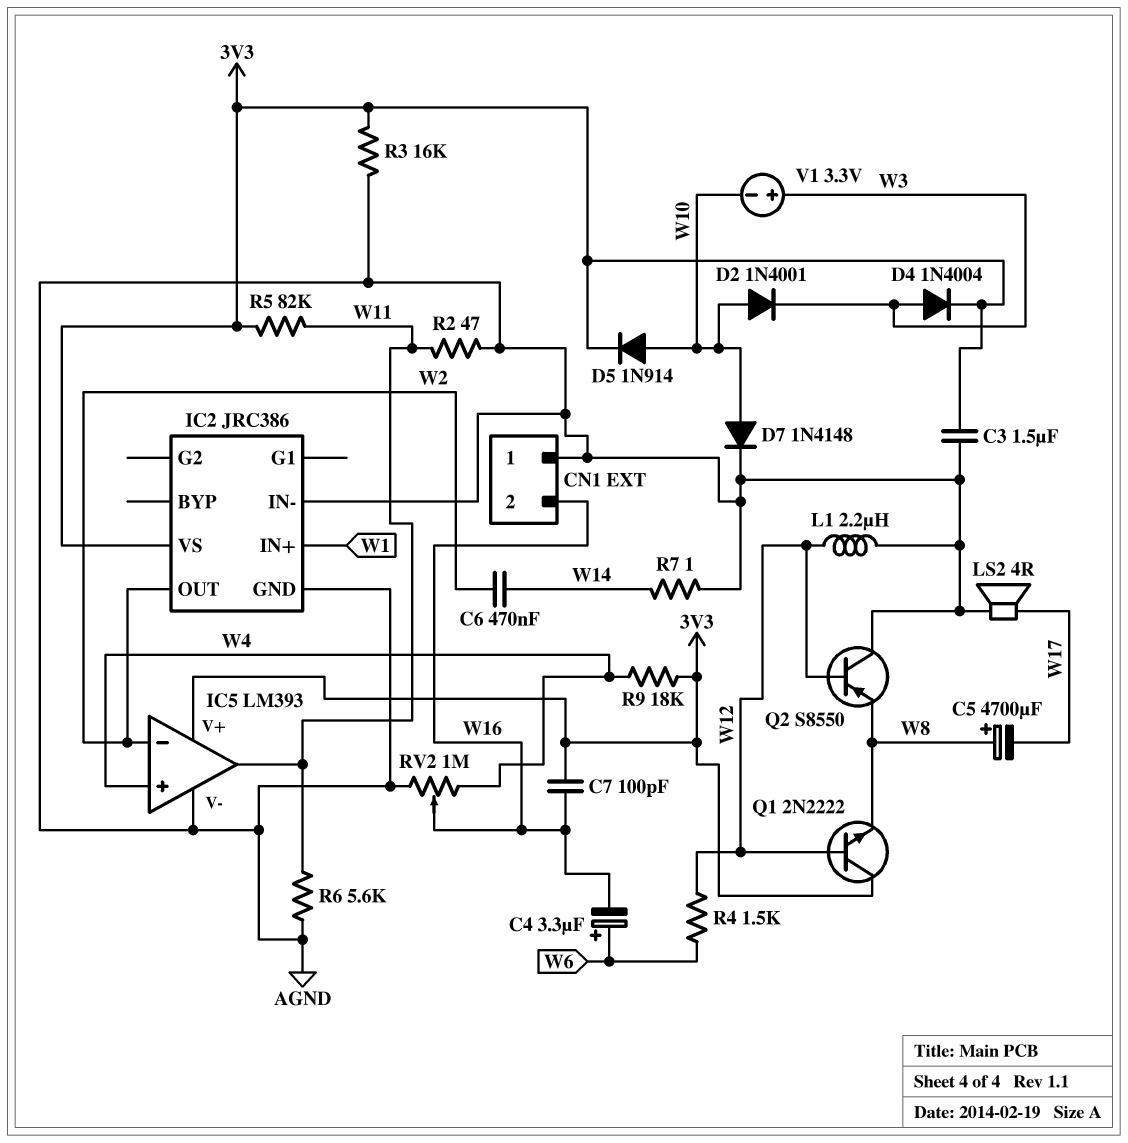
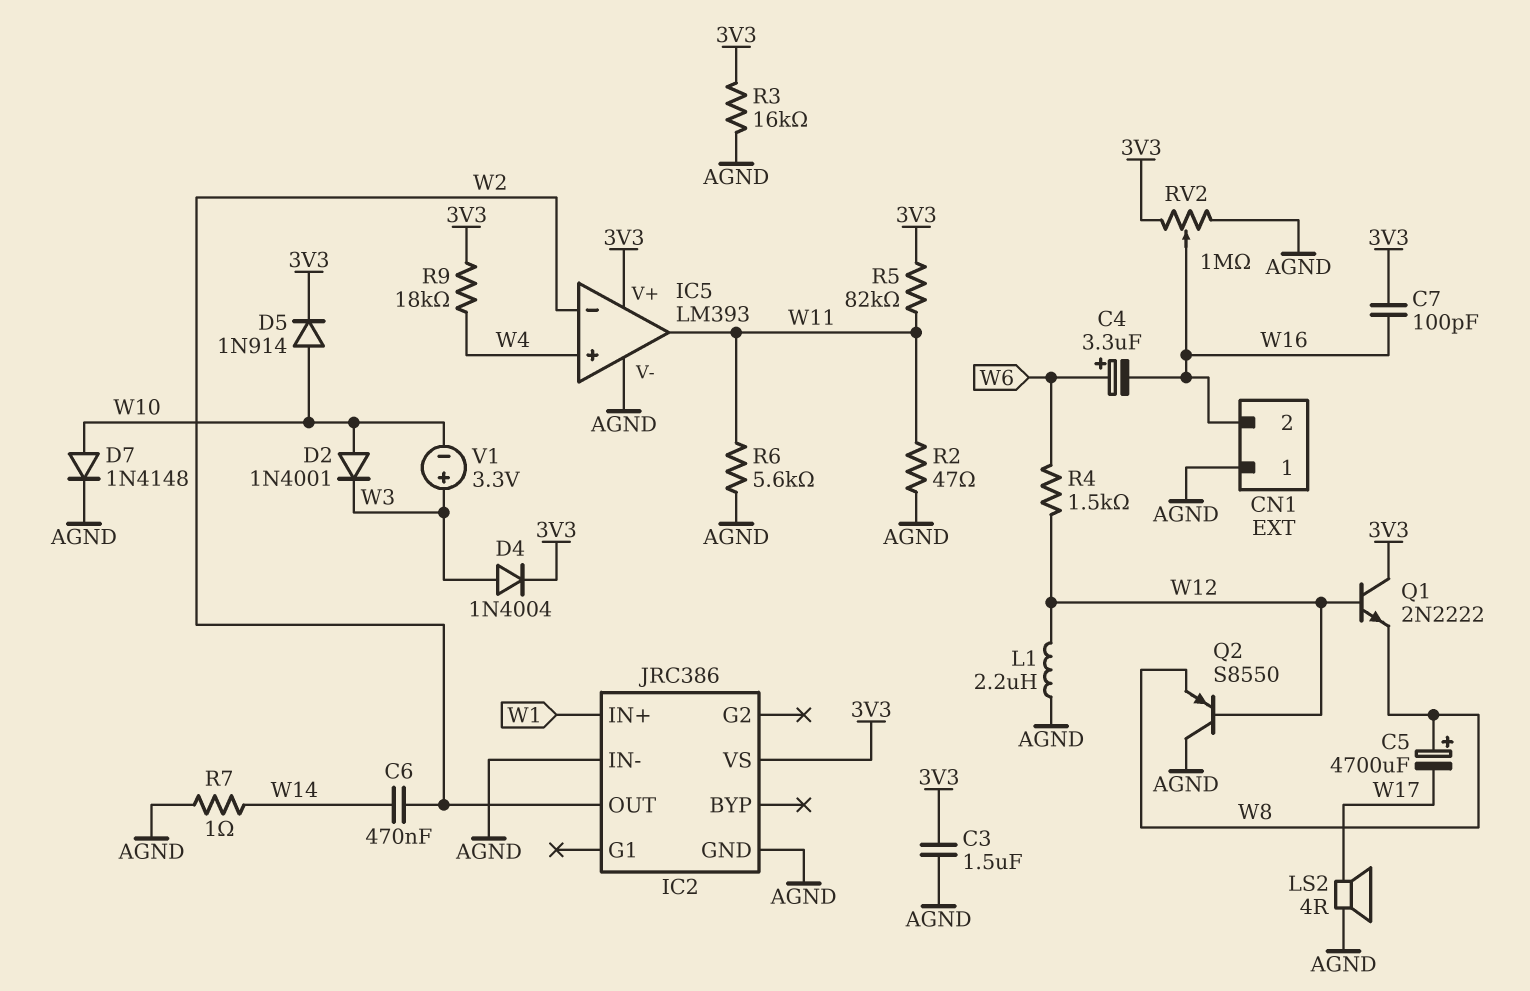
RV2: 1M (AGND, W4, wiper W16) -> 1M (3V3, AGND, wiper W16)

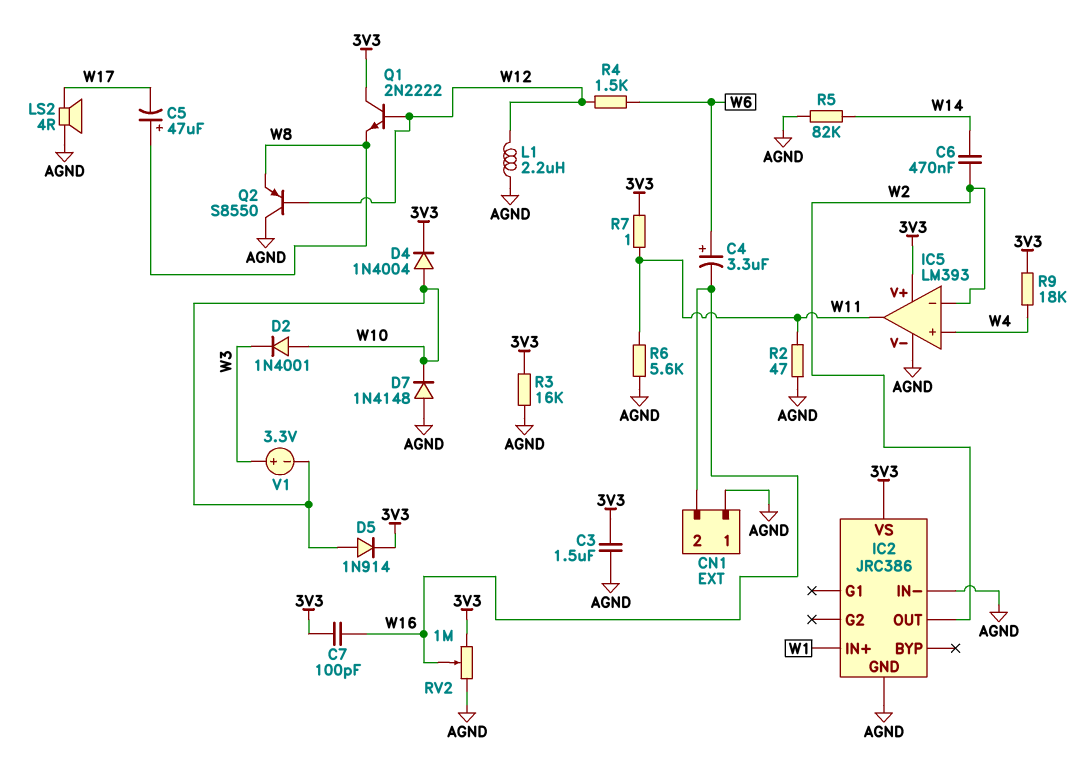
C5: 4700uF (plus W8, minus W17) -> 47uF (plus W8, minus W17)
D4: diode 1N4004 (A W3, K 3V3) -> diode 1N4004 (A W10, K 3V3)
D7: diode 1N4148 (A W10, K AGND) -> diode 1N4148 (A AGND, K W10)
R5: 82k (3V3, W11) -> 82k (AGND, W14)
R7: 1 (AGND, W14) -> 1 (3V3, W11)

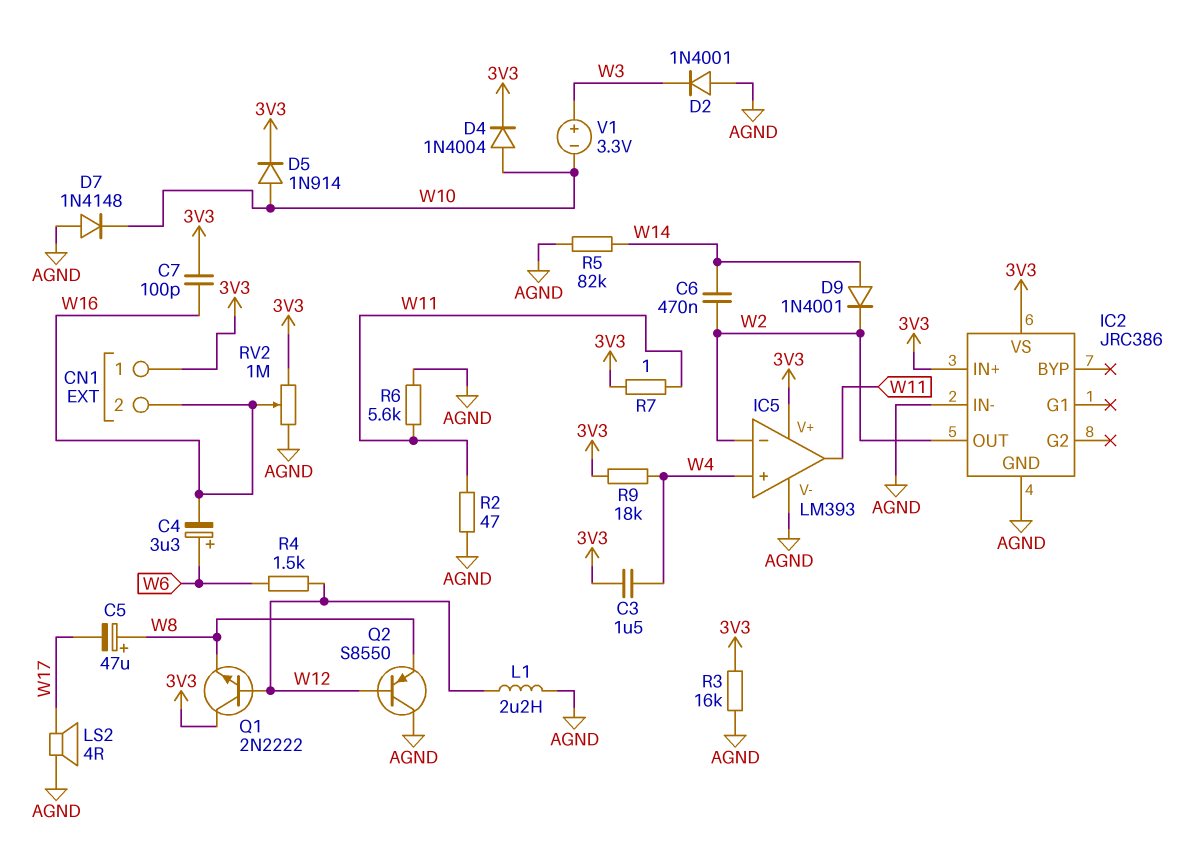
C3: 1.5uF (3V3, AGND) -> 1.5uF (3V3, W4)
CN1 pin 1: AGND -> 3V3
D2: diode 1N4001 (A W10, K W3) -> diode 1N4001 (A AGND, K W3)
D9: none -> diode 1N4001 (A W14, K W2)
IC2 pin IN+: W1 -> 3V3

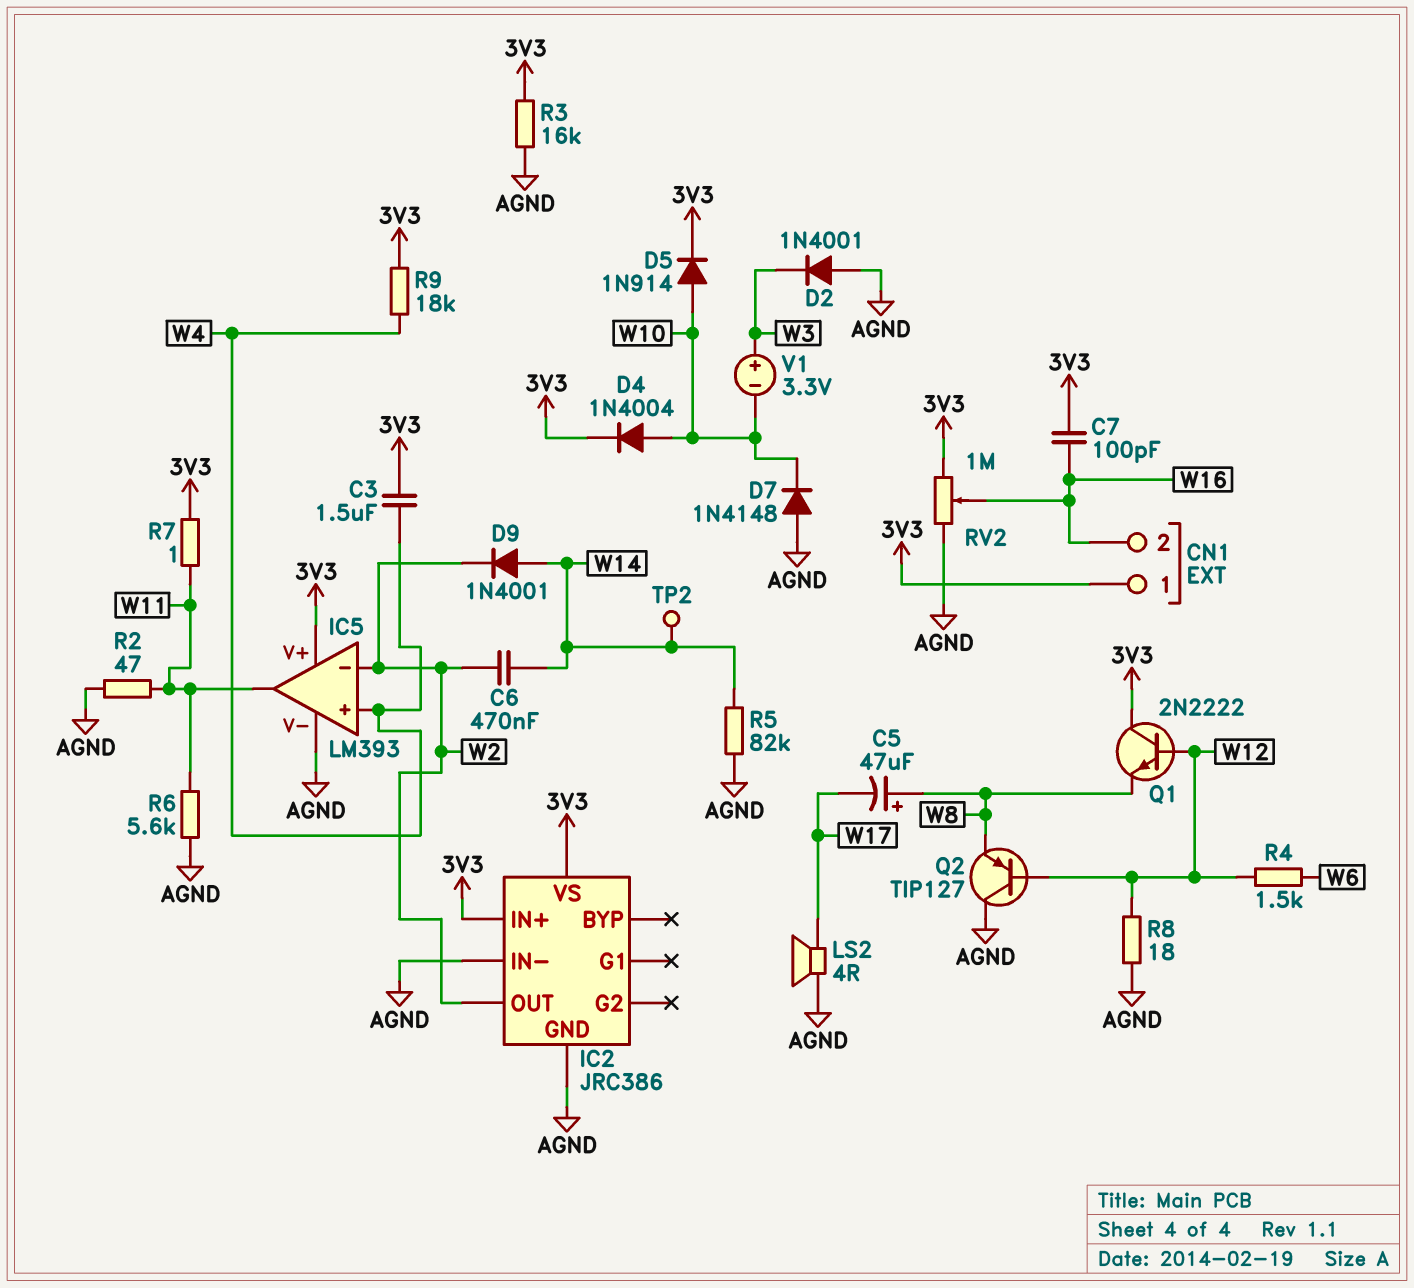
C4: 3.3uF (plus W6, minus W16) -> none
L1: 2.2uH (AGND, W12) -> none
Q2: PNP S8550 (B W12, C AGND, E W8) -> PNP TIP127 (B W12, C AGND, E W8)
R8: none -> 18 (AGND, W12)
TP2: none -> test point (W14)

